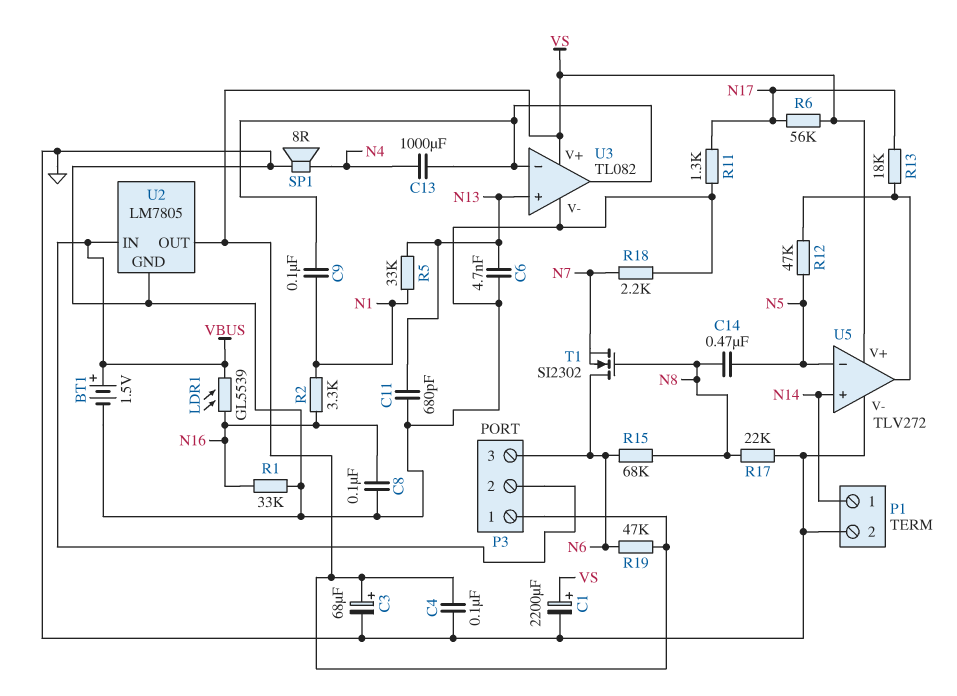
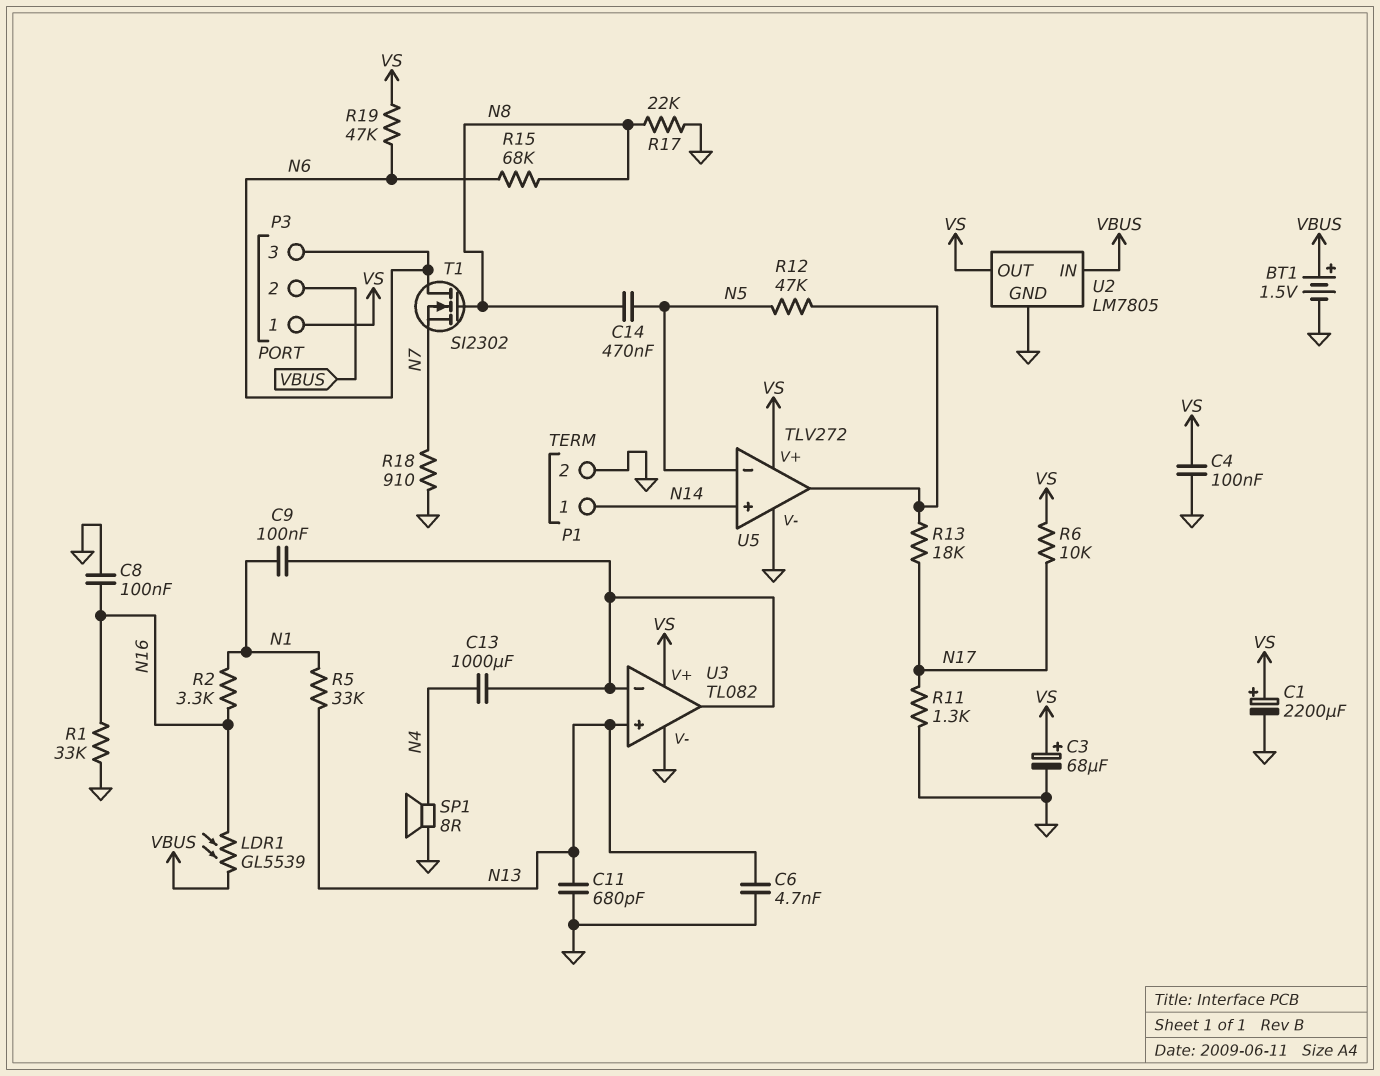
R6: 56k (N17, VS) -> 10k (N17, VS)
R18: 2.2k (GND, N7) -> 910 (GND, N7)

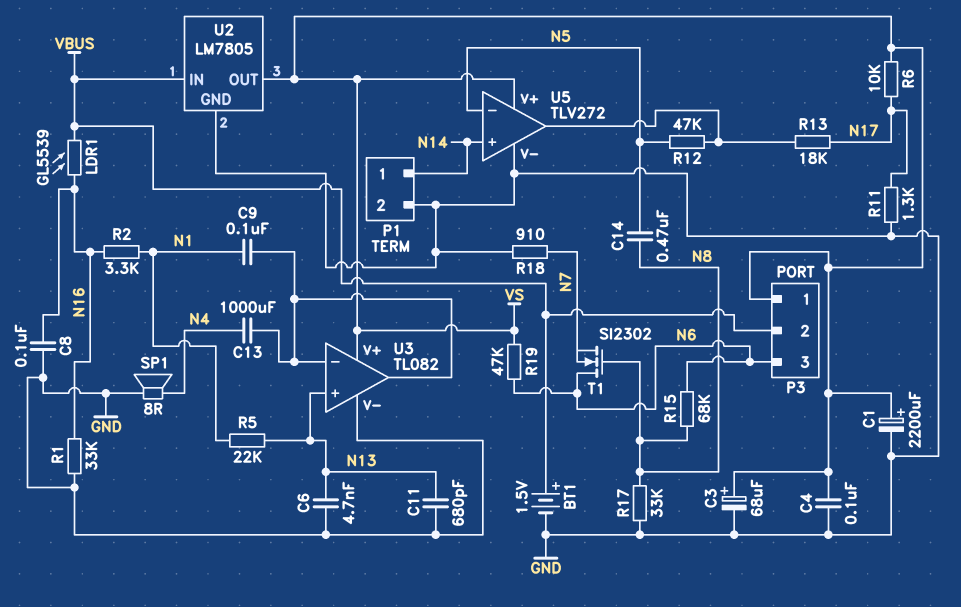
R5: 33k (N1, N13) -> 22k (N1, N13)
R17: 22k (GND, N8) -> 33k (GND, N8)

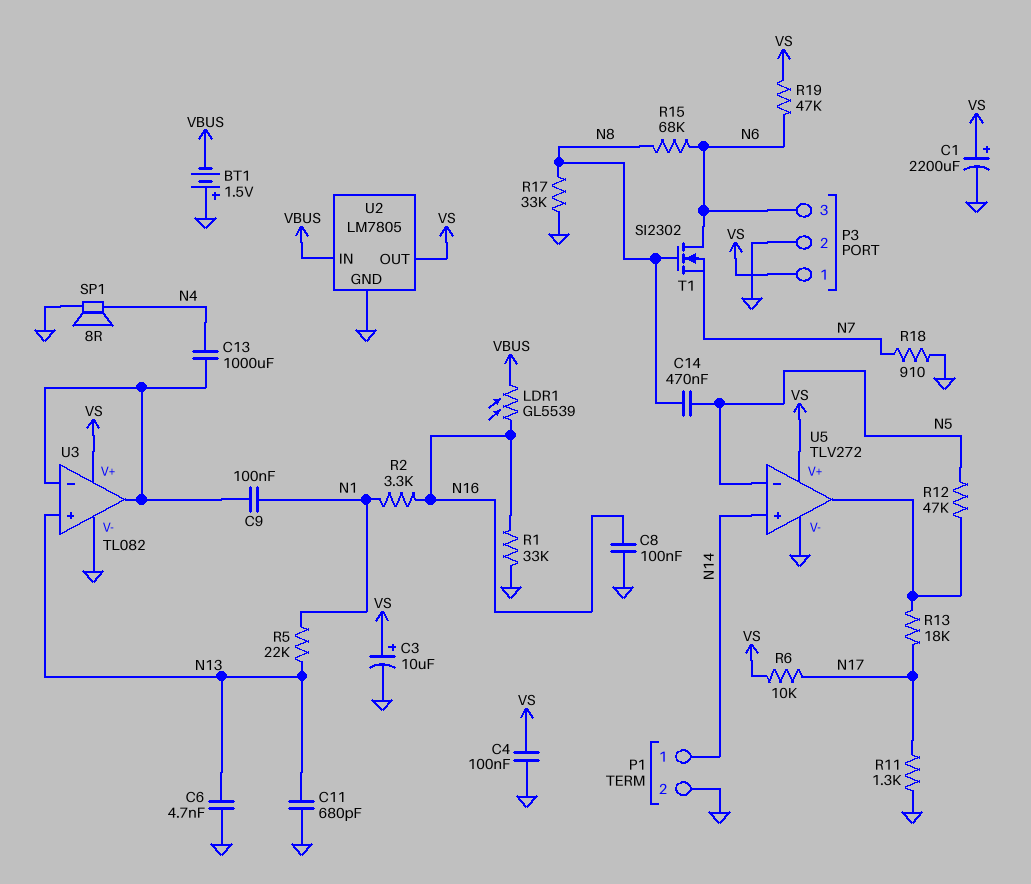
BT1: 1.5V (plus VBUS, minus GND) -> 1.5V (plus GND, minus VBUS)
C3: 68uF (plus VS, minus GND) -> 10uF (plus VS, minus GND)
P3 pin 2: VBUS -> GND

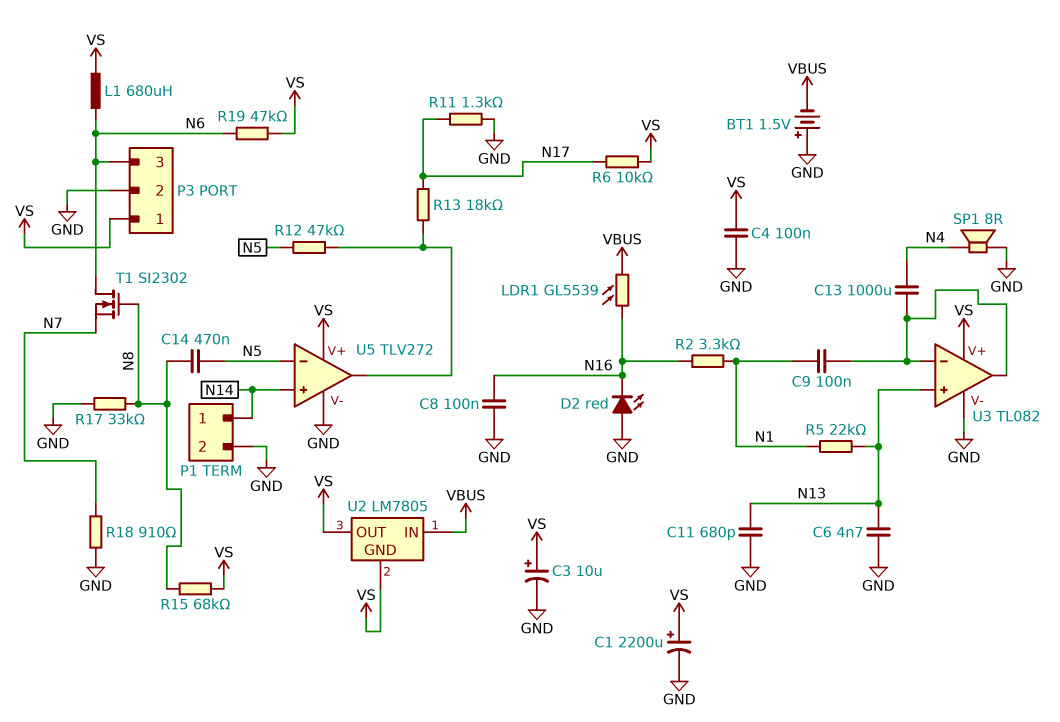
D2: none -> LED red (A GND, K N16)
L1: none -> 680uH (N6, VS)
R1: 33k (GND, N16) -> none
R15: 68k (N6, N8) -> 68k (N8, VS)
U2 pin GND: GND -> VS

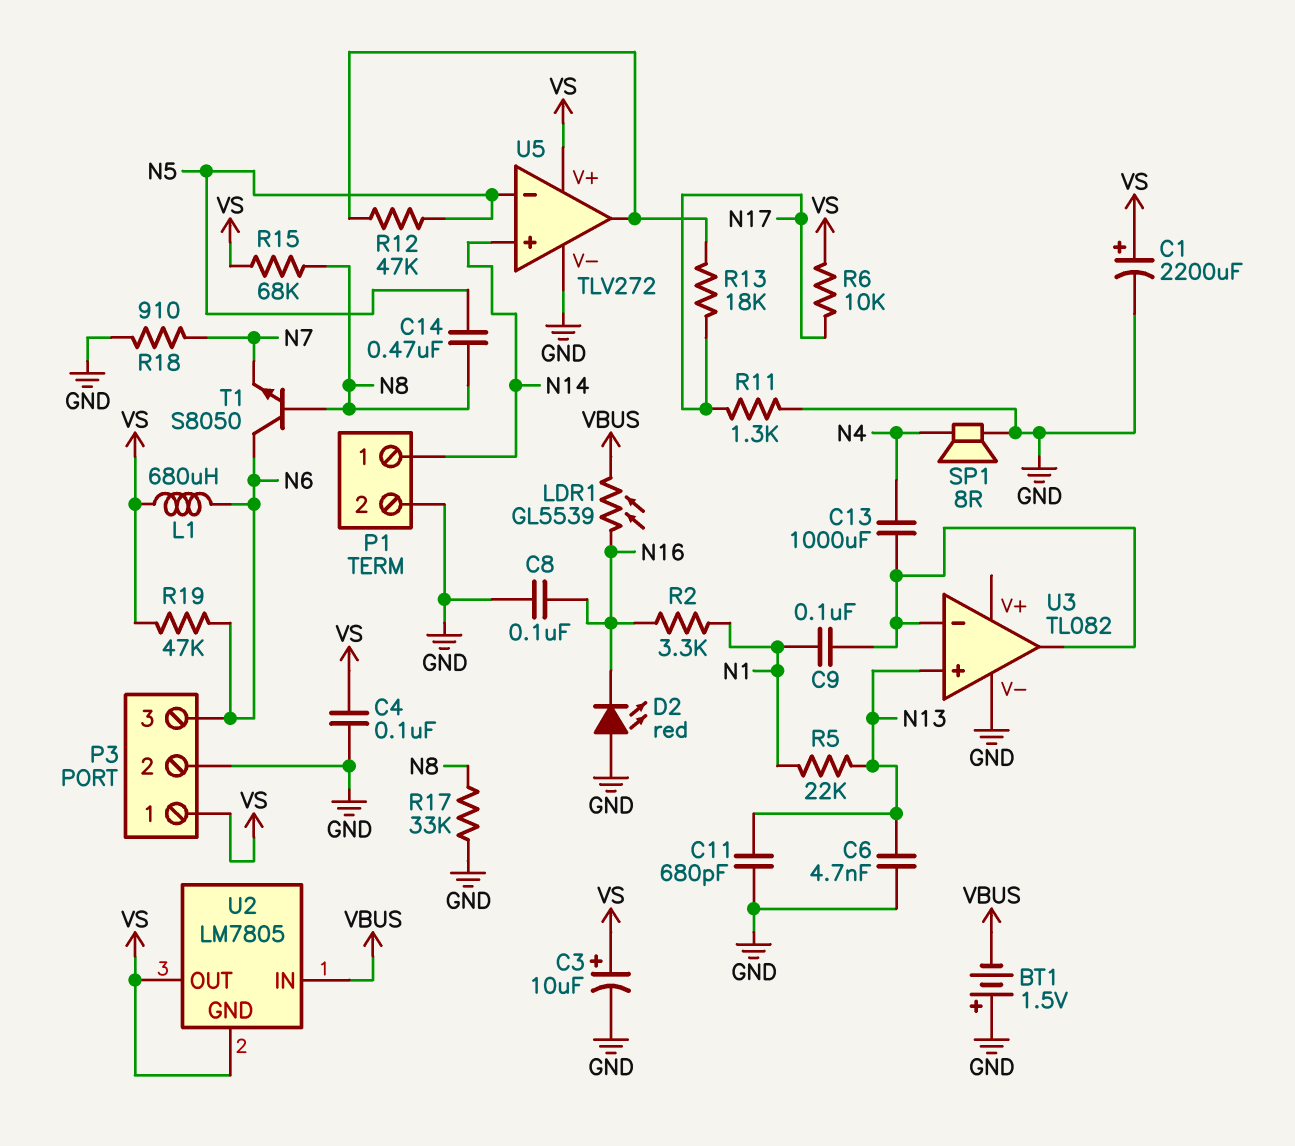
T1: NMOS SI2302 (G N8, D N6, S N7) -> NPN S8050 (B N8, C N6, E N7)
U3 pin V+: VS -> none

